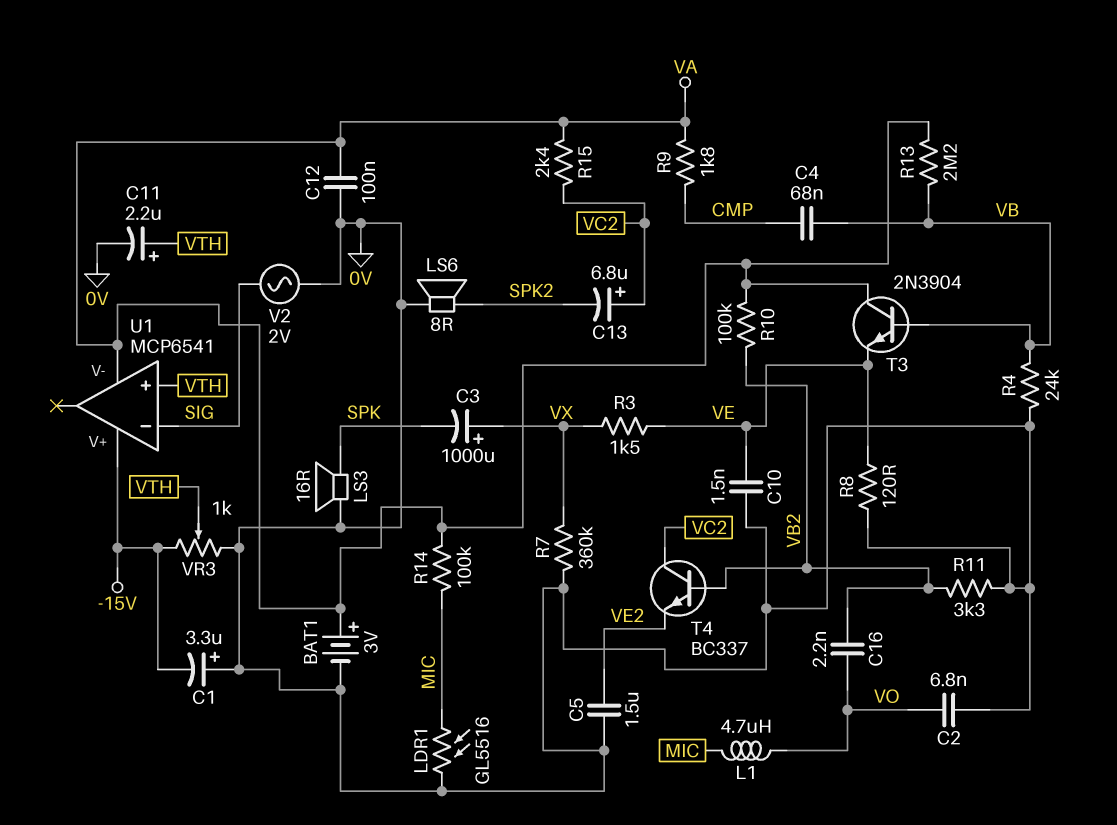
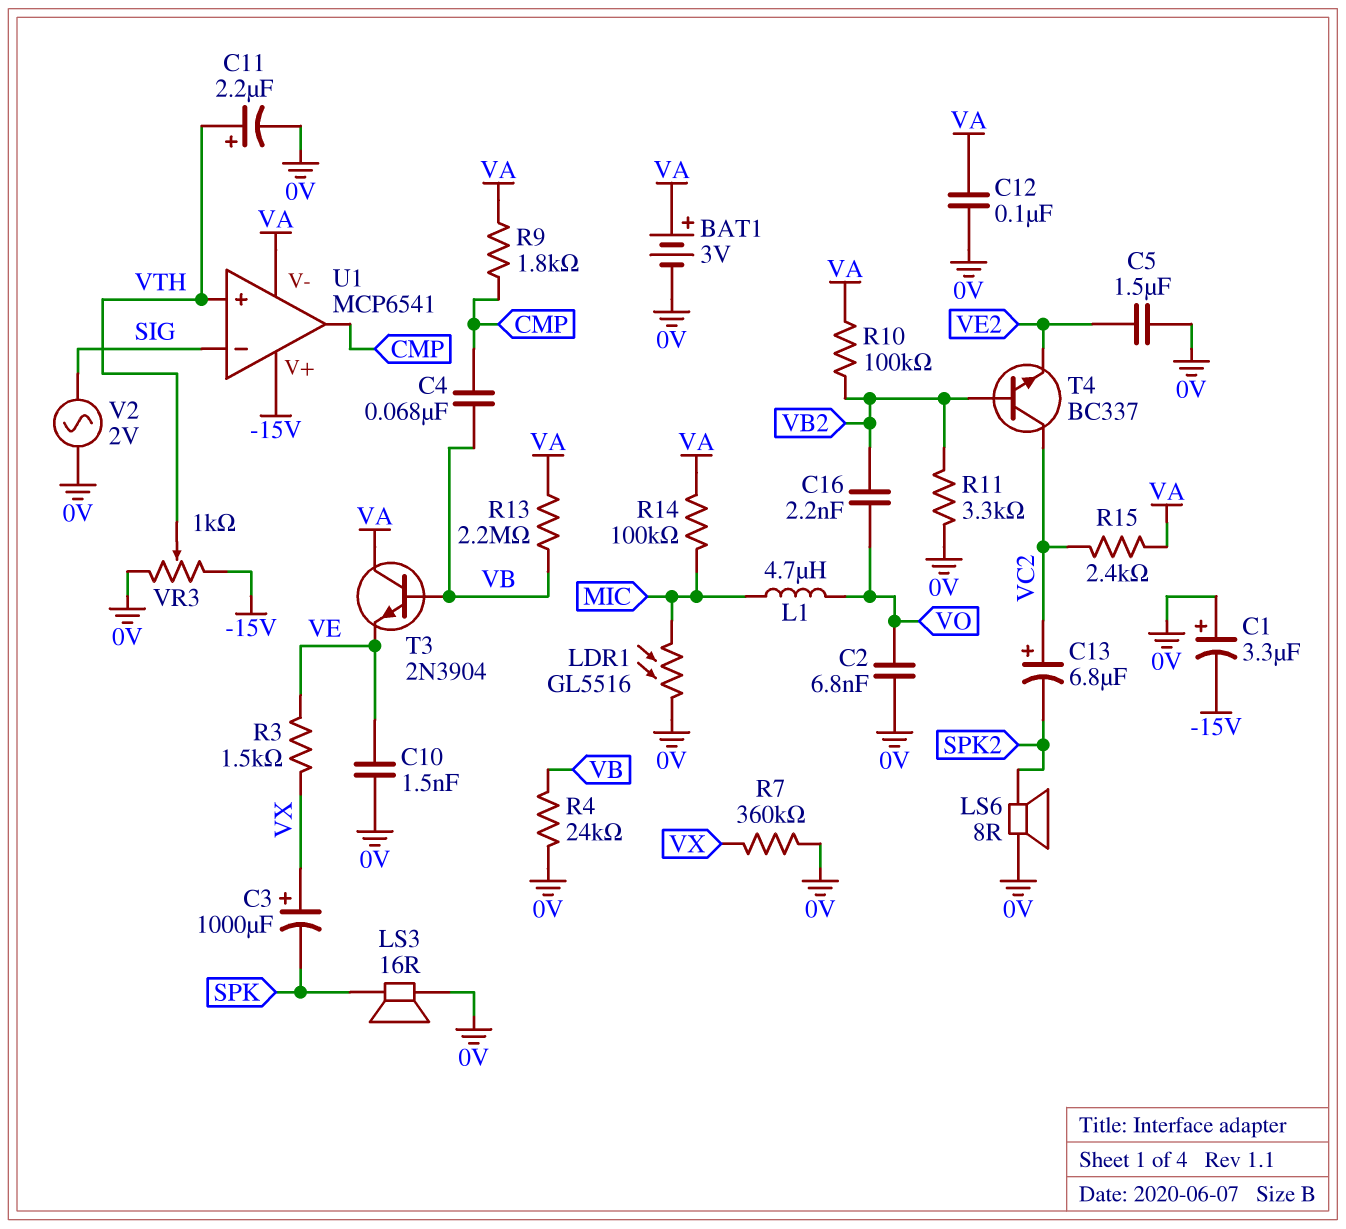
R8: 120 (0V, VE) -> none
U1 pin out: none -> CMP

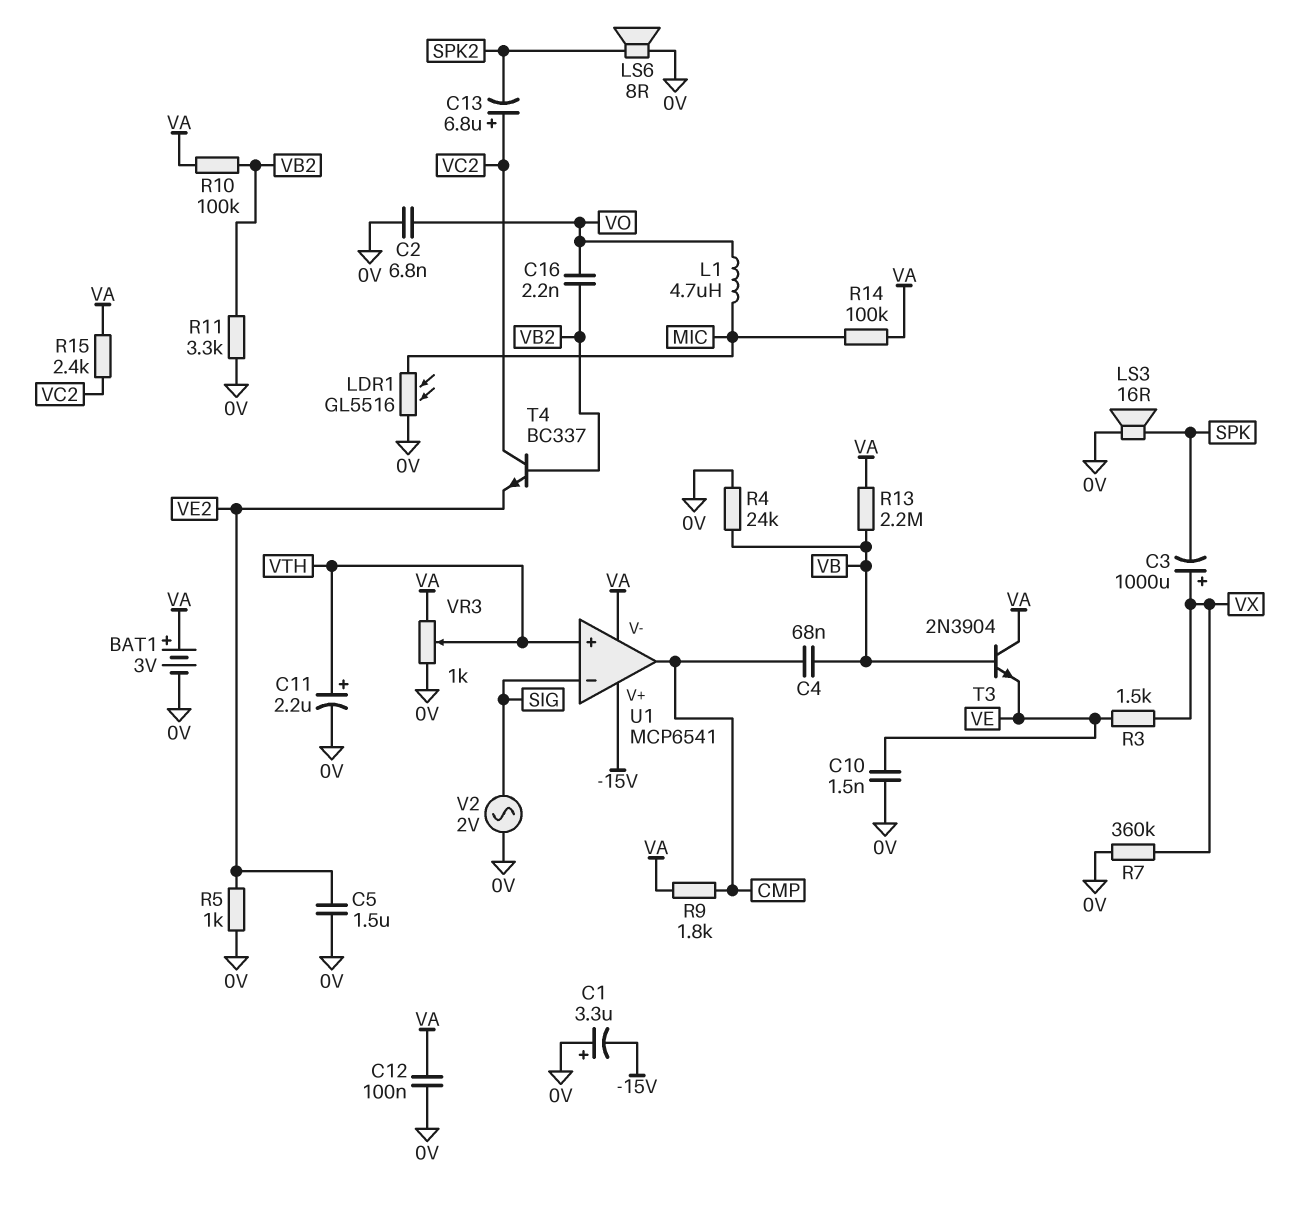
R5: none -> 1k (0V, VE2)
VR3: 1k (-15V, 0V, wiper VTH) -> 1k (0V, VA, wiper VTH)

